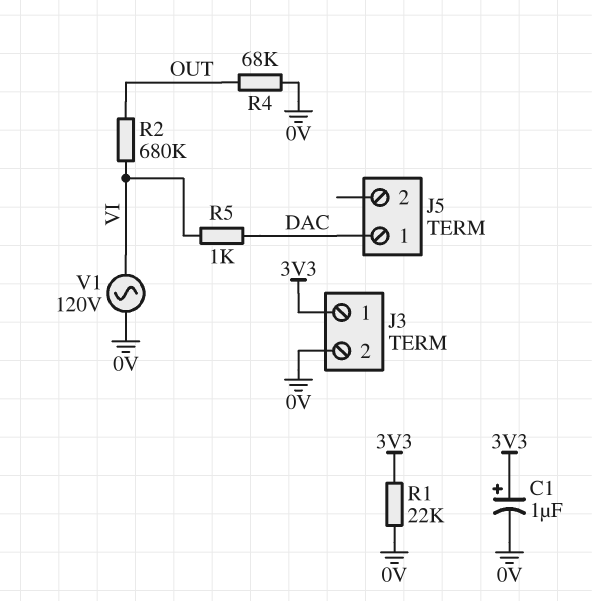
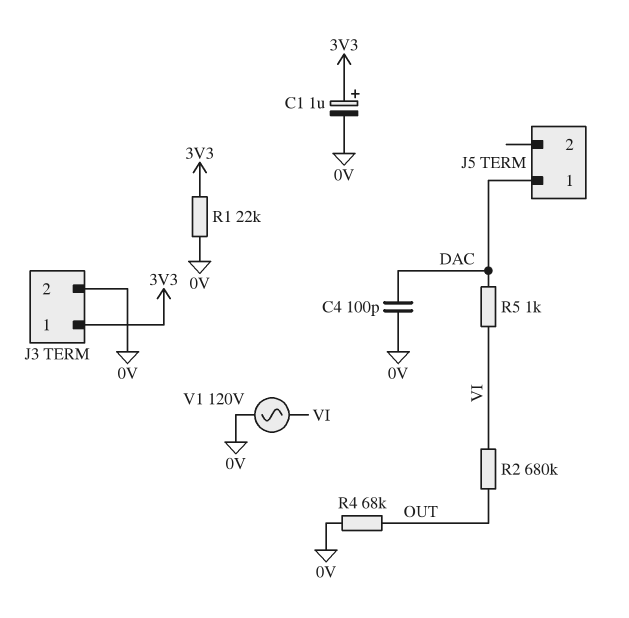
C4: none -> 100pF (0V, DAC)

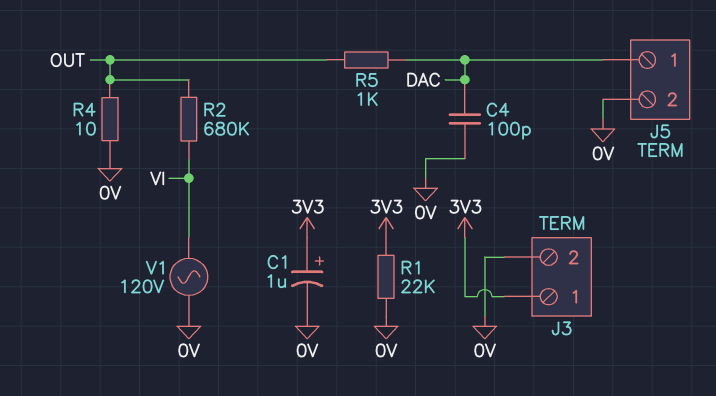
J5 pin 2: none -> 0V
R4: 68k (0V, OUT) -> 10 (0V, OUT)
R5: 1k (DAC, VI) -> 1k (DAC, OUT)

